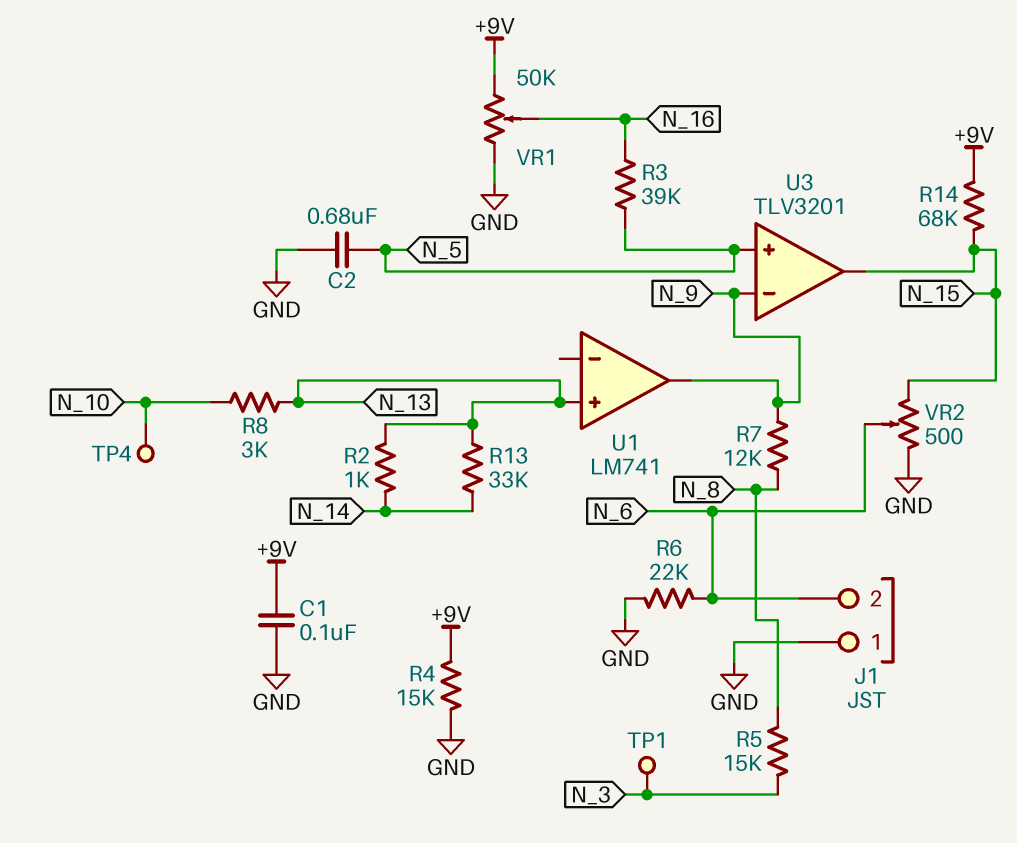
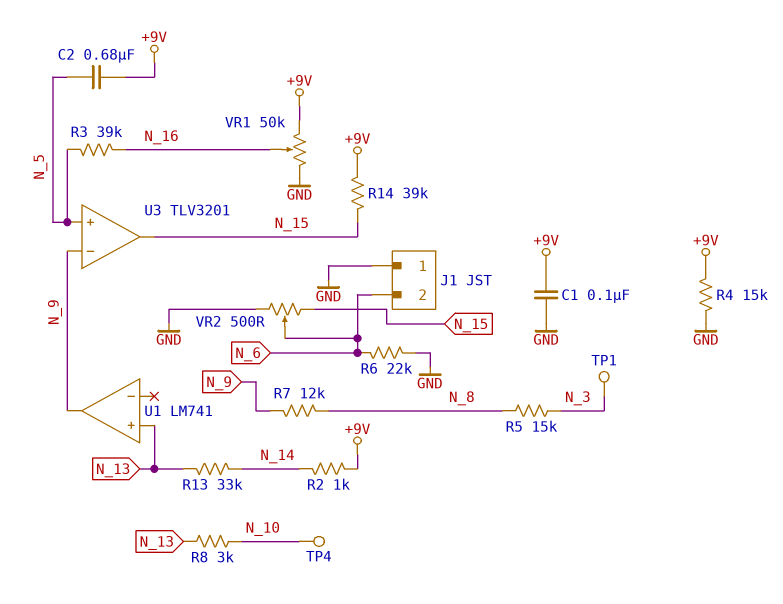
C2: 680nF (GND, N_5) -> 680nF (+9V, N_5)
R2: 1k (N_13, N_14) -> 1k (+9V, N_14)
R14: 68k (+9V, N_15) -> 39k (+9V, N_15)

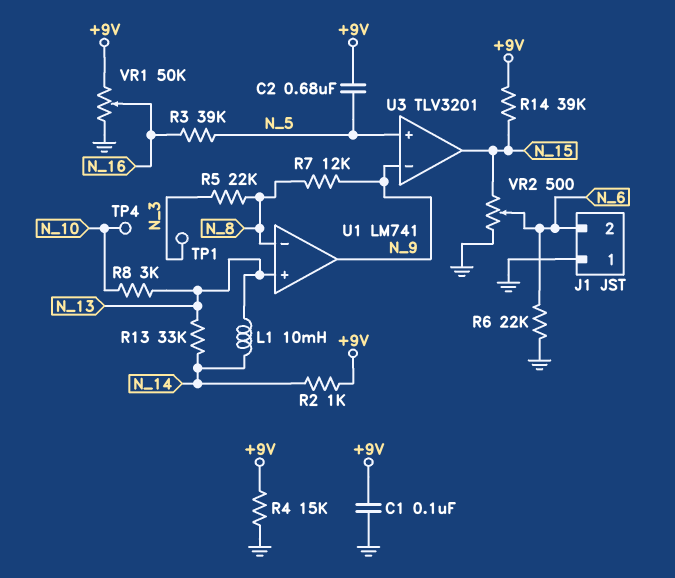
L1: none -> 10mH (N_13, N_14)
R5: 15k (N_3, N_8) -> 22k (N_3, N_8)
U1 pin in-: none -> N_8

